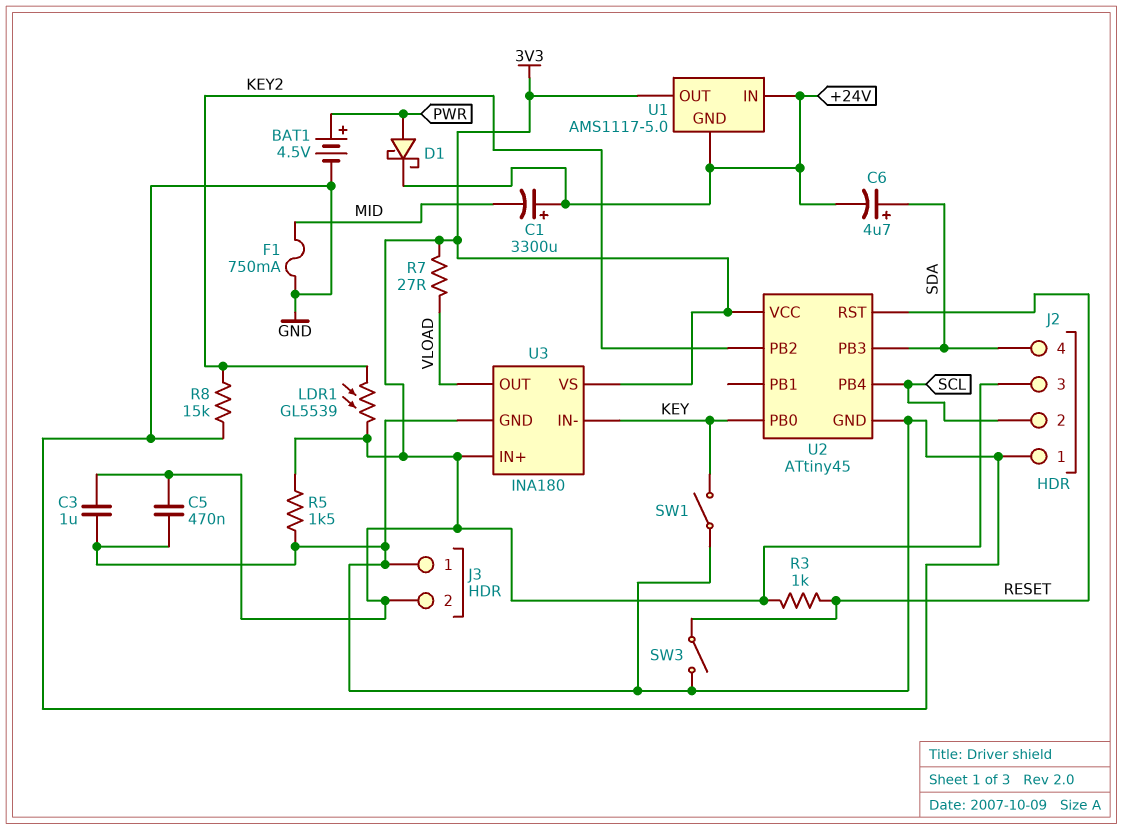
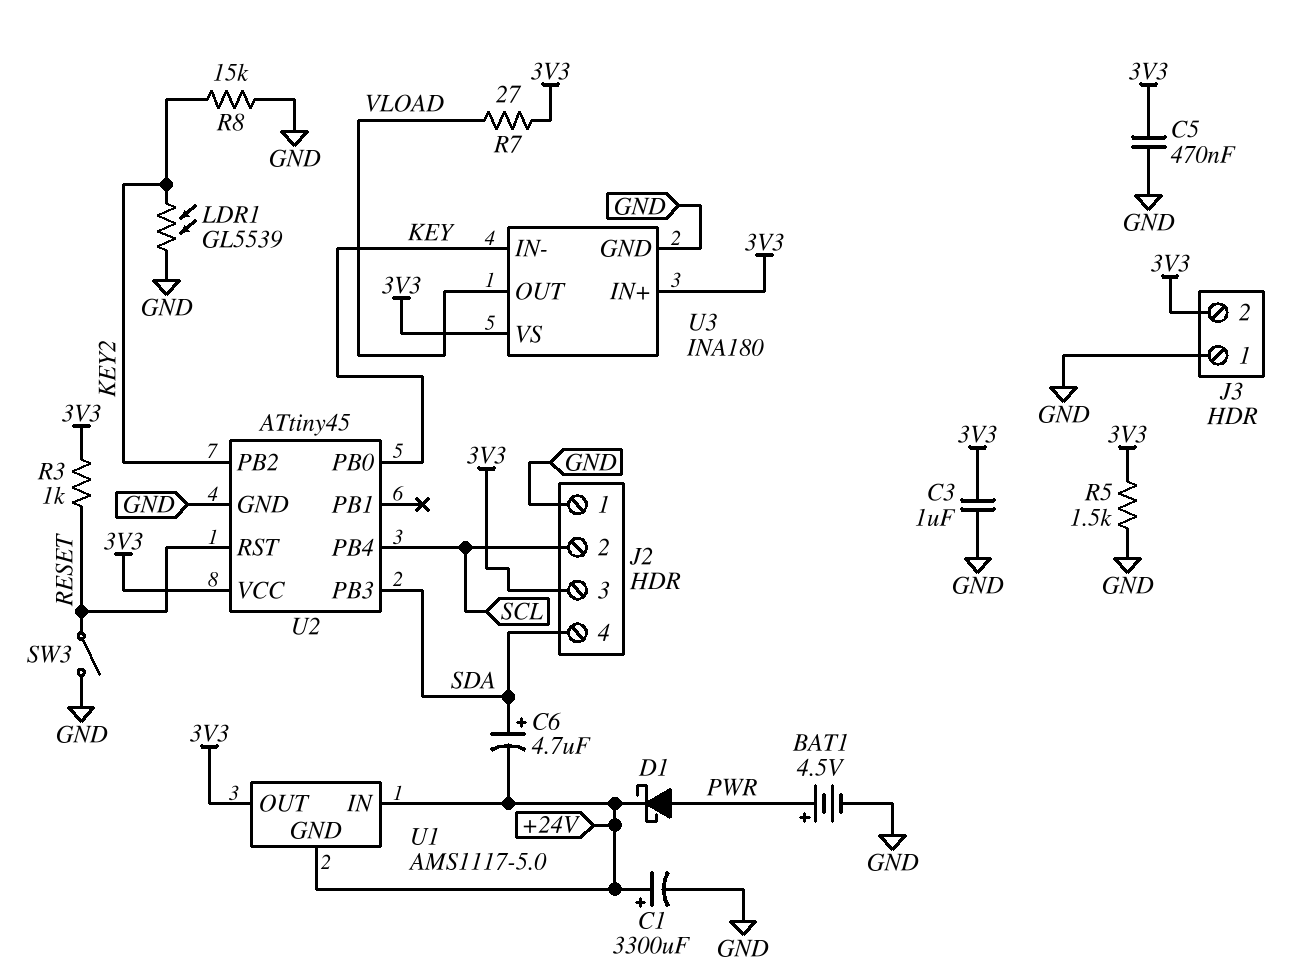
C1: 3300uF (plus +24V, minus MID) -> 3300uF (plus +24V, minus GND)
F1: 750mA (GND, MID) -> none
LDR1: GL5539 (3V3, KEY2) -> GL5539 (GND, KEY2)
SW1: switch (GND, KEY) -> none

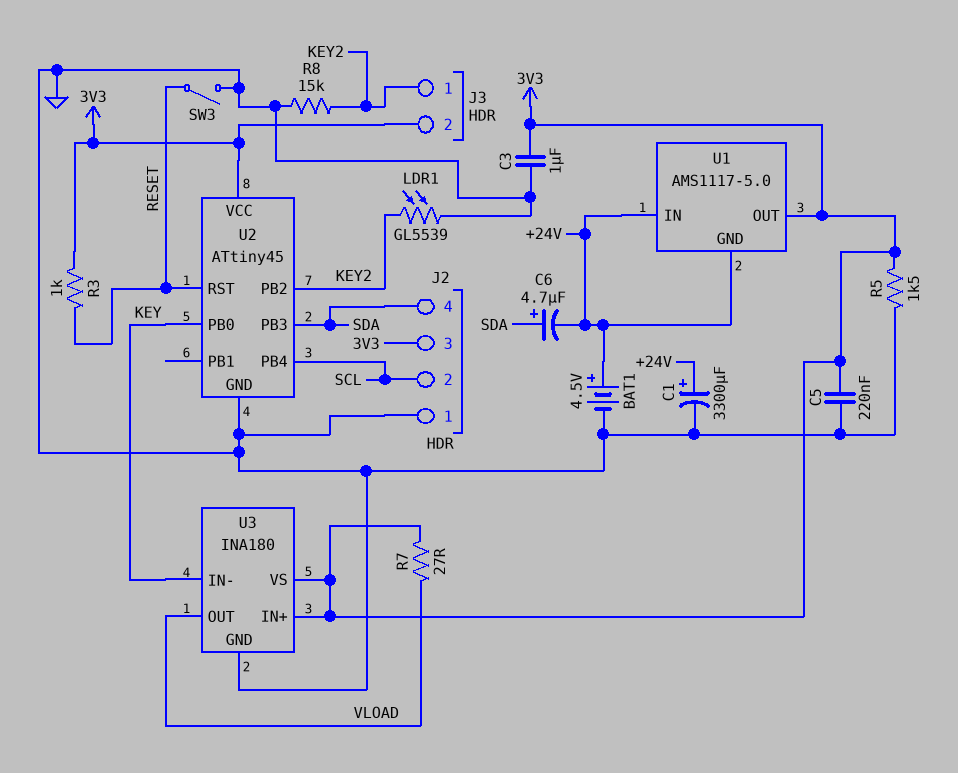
BAT1: 4.5V (plus PWR, minus GND) -> 4.5V (plus +24V, minus GND)
C5: 470nF (3V3, GND) -> 220nF (3V3, GND)
D1: schottky (A PWR, K +24V) -> none
J3 pin 1: GND -> KEY2

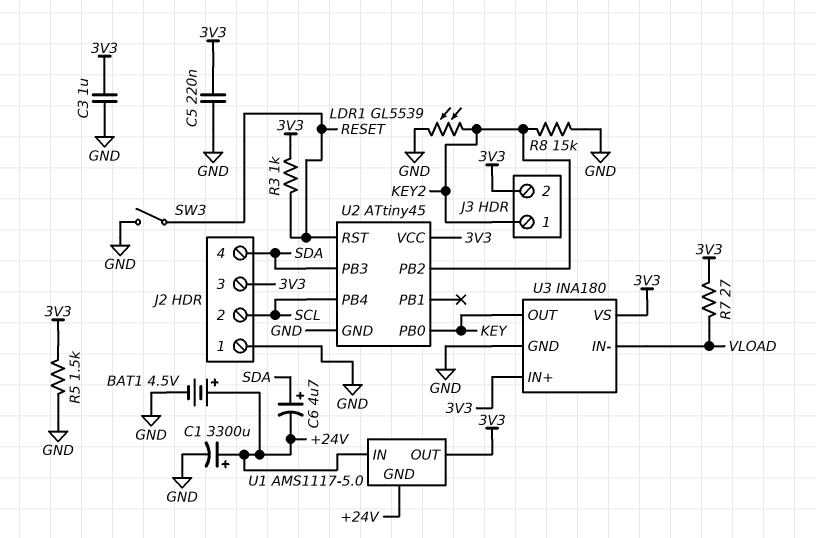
U3 pin IN-: KEY -> VLOAD
U3 pin OUT: VLOAD -> KEY

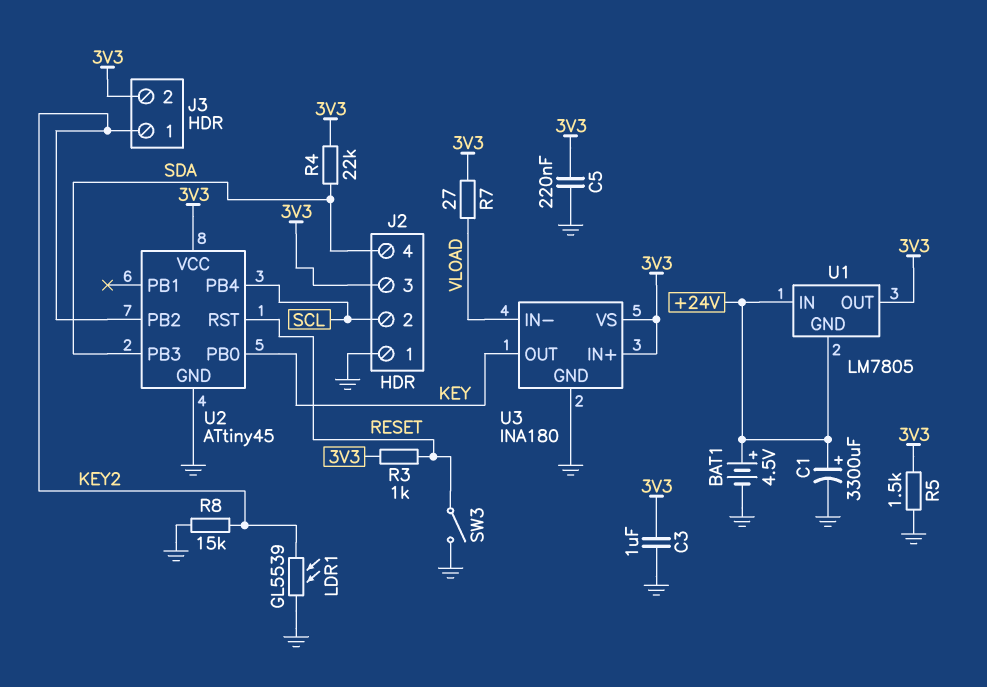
C6: 4.7uF (plus SDA, minus +24V) -> none
R4: none -> 22k (3V3, SDA)
U1: AMS1117-5.0 -> LM7805

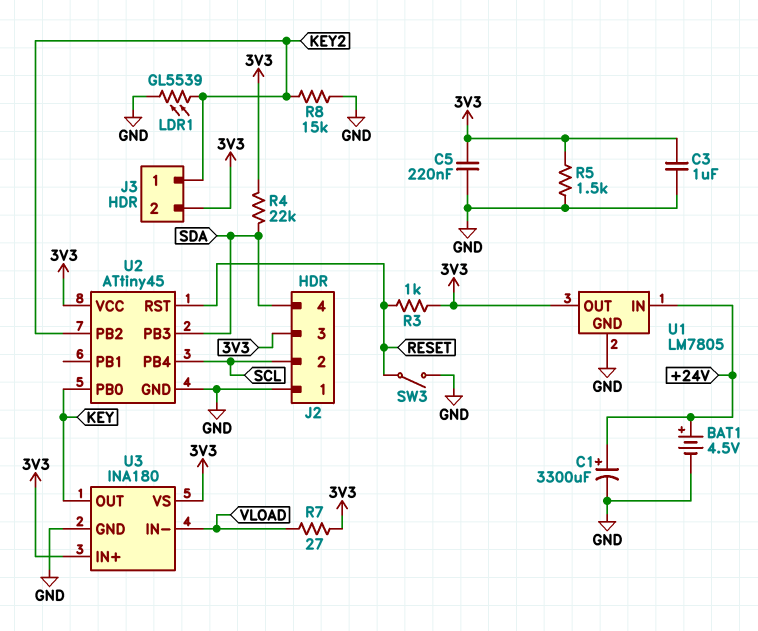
U1 pin GND: +24V -> GND

